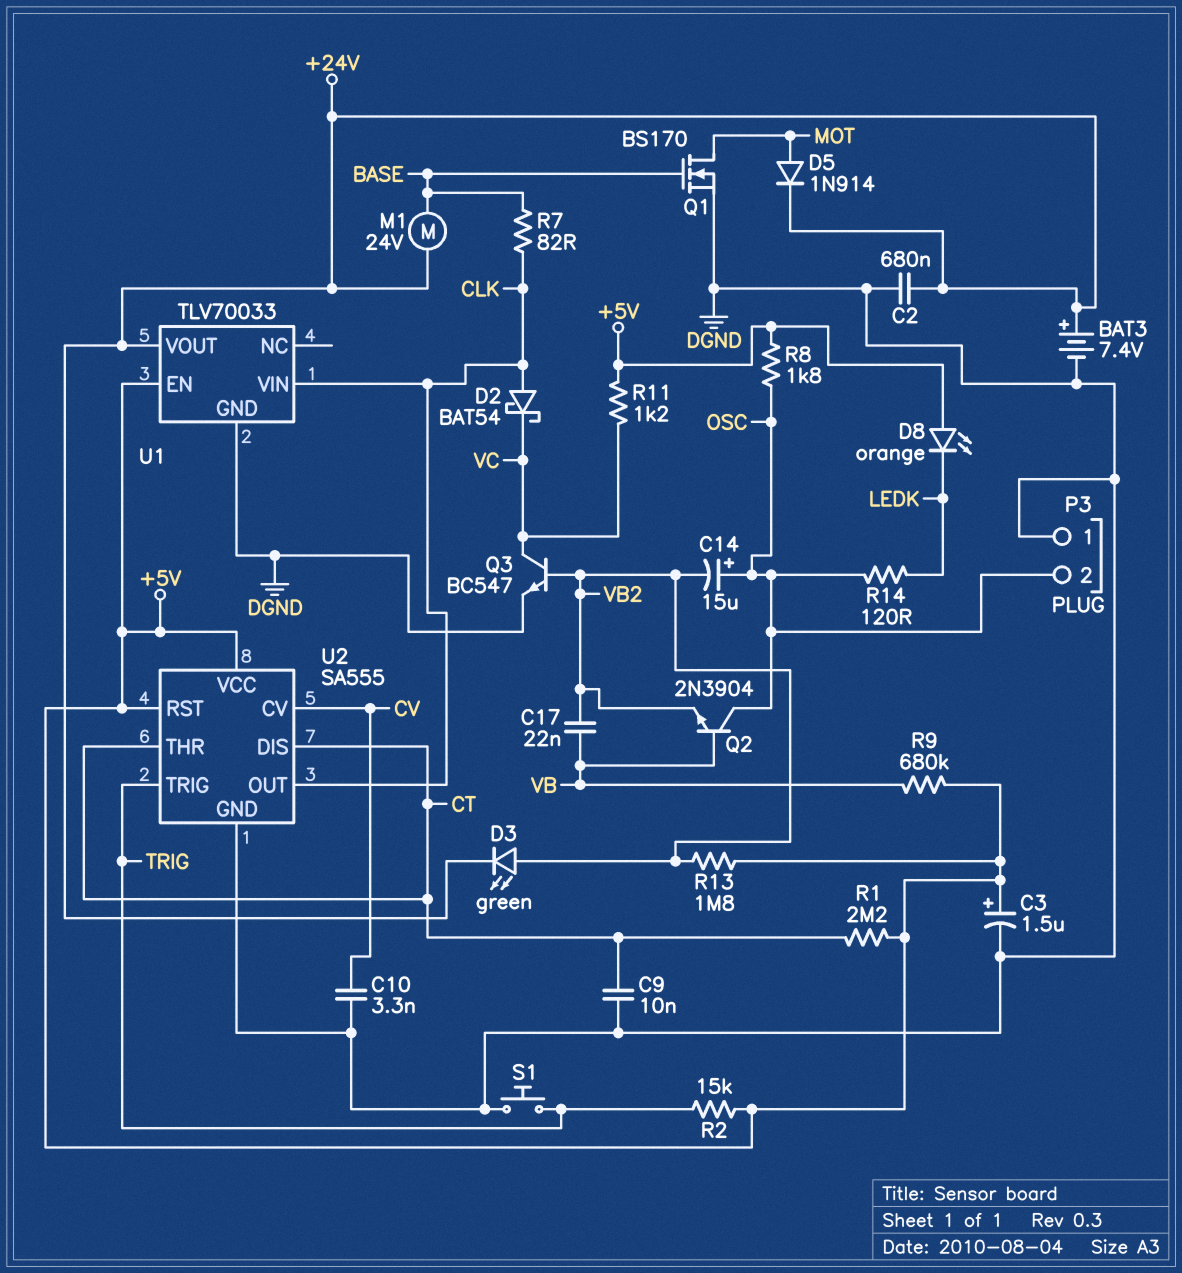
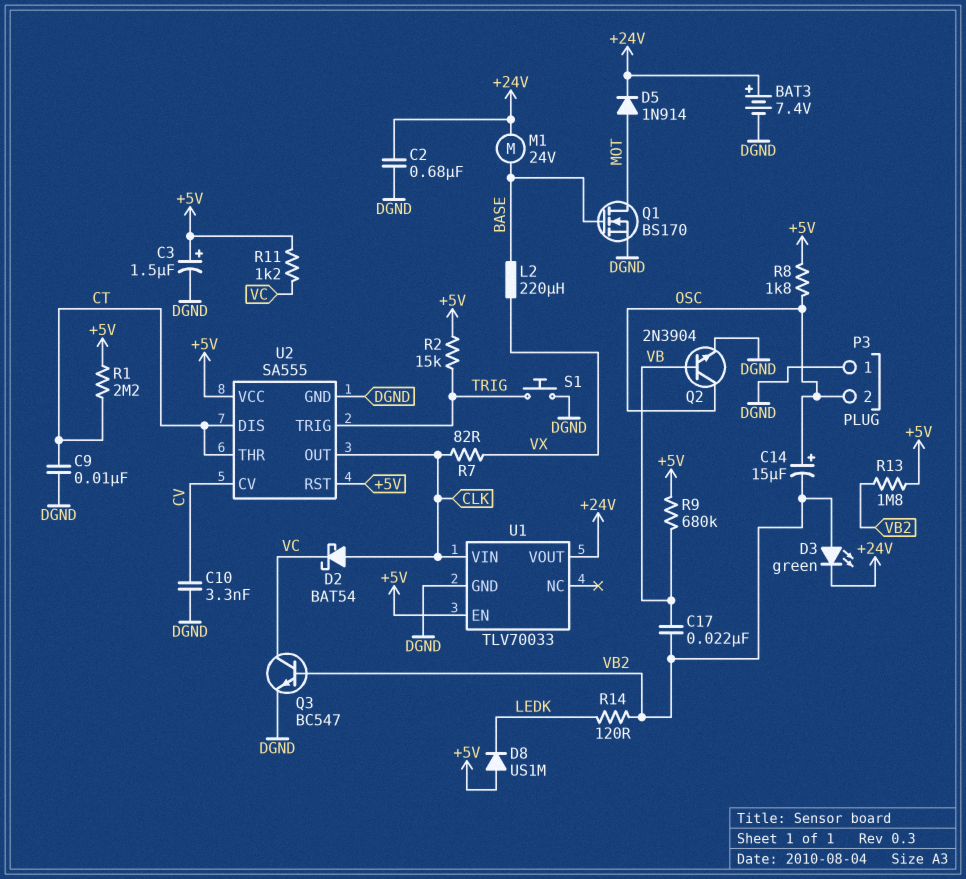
D8: LED orange (A +5V, K LEDK) -> diode US1M (A +5V, K LEDK)
L2: none -> 220uH (BASE, VX)
Q2: NPN 2N3904 (B VB, C OSC, E VB2) -> NPN 2N3904 (B VB, C OSC, E DGND)
R7: 82 (BASE, CLK) -> 82 (CLK, VX)
R14: 120 (LEDK, OSC) -> 120 (LEDK, VB2)

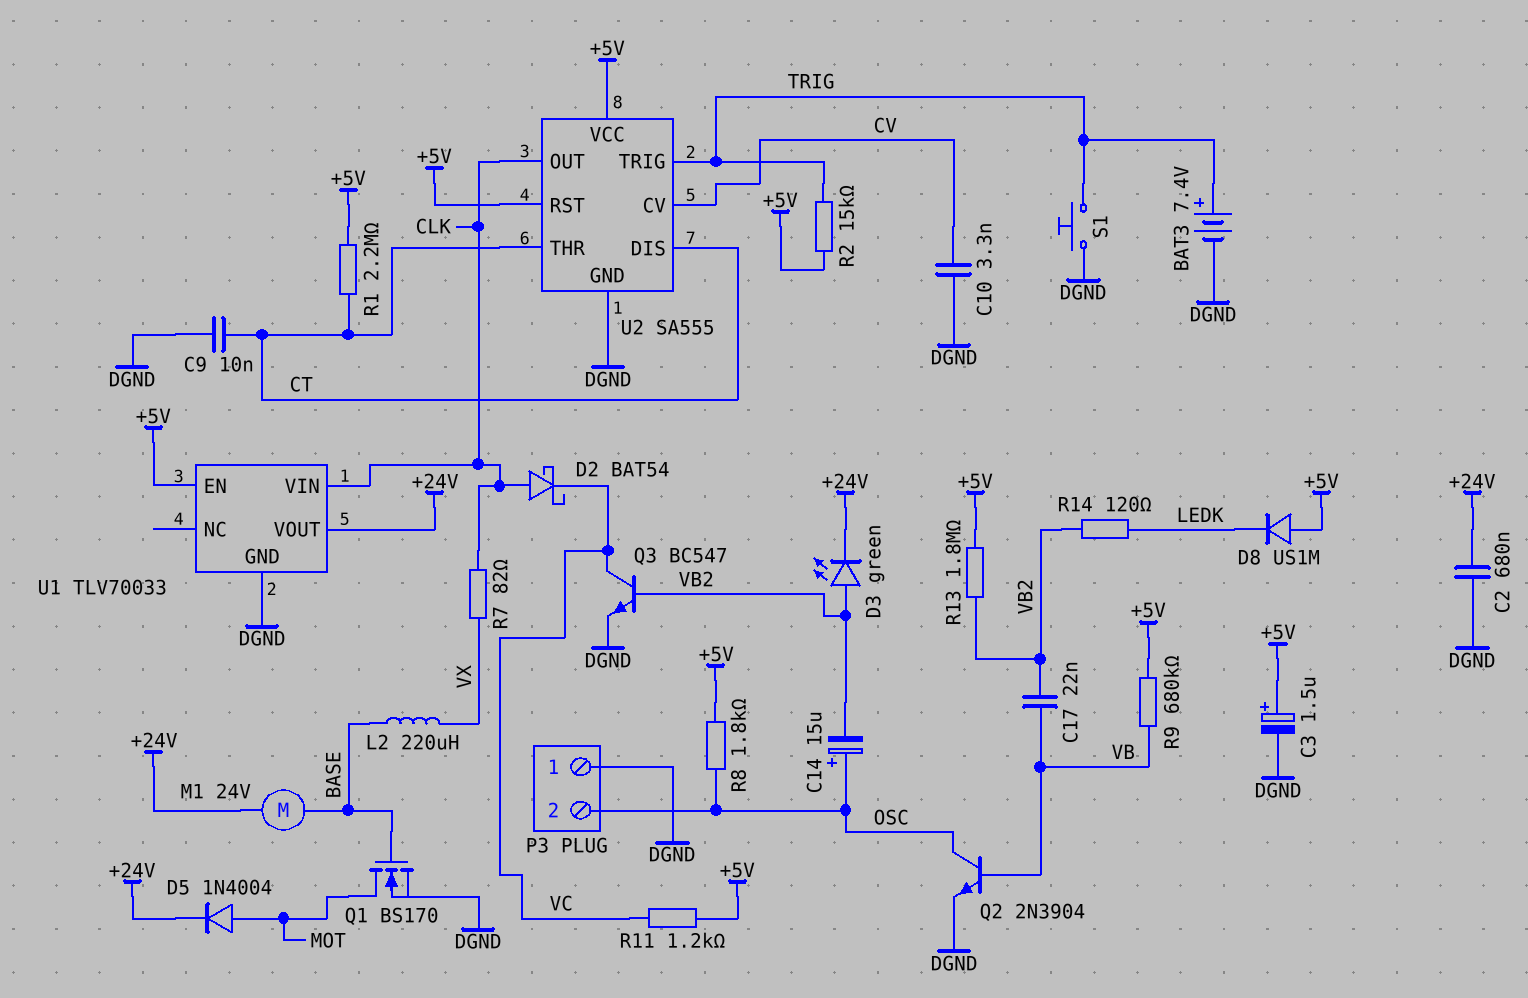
BAT3: 7.4V (plus +24V, minus DGND) -> 7.4V (plus TRIG, minus DGND)
D5: diode 1N914 (A MOT, K +24V) -> diode 1N4004 (A MOT, K +24V)

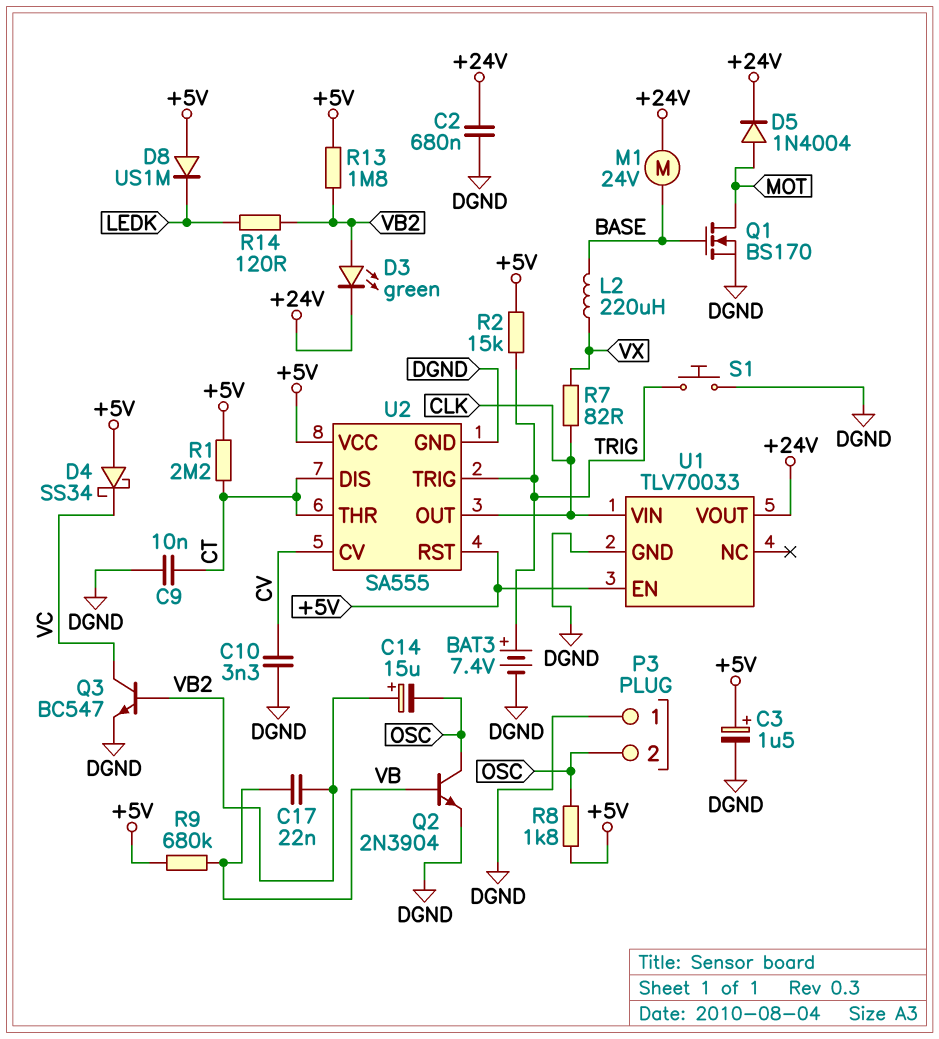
C14: 15uF (plus OSC, minus VB2) -> 15uF (plus VB2, minus OSC)
D2: schottky BAT54 (A CLK, K VC) -> none
D4: none -> schottky SS34 (A +5V, K VC)
R11: 1.2k (+5V, VC) -> none

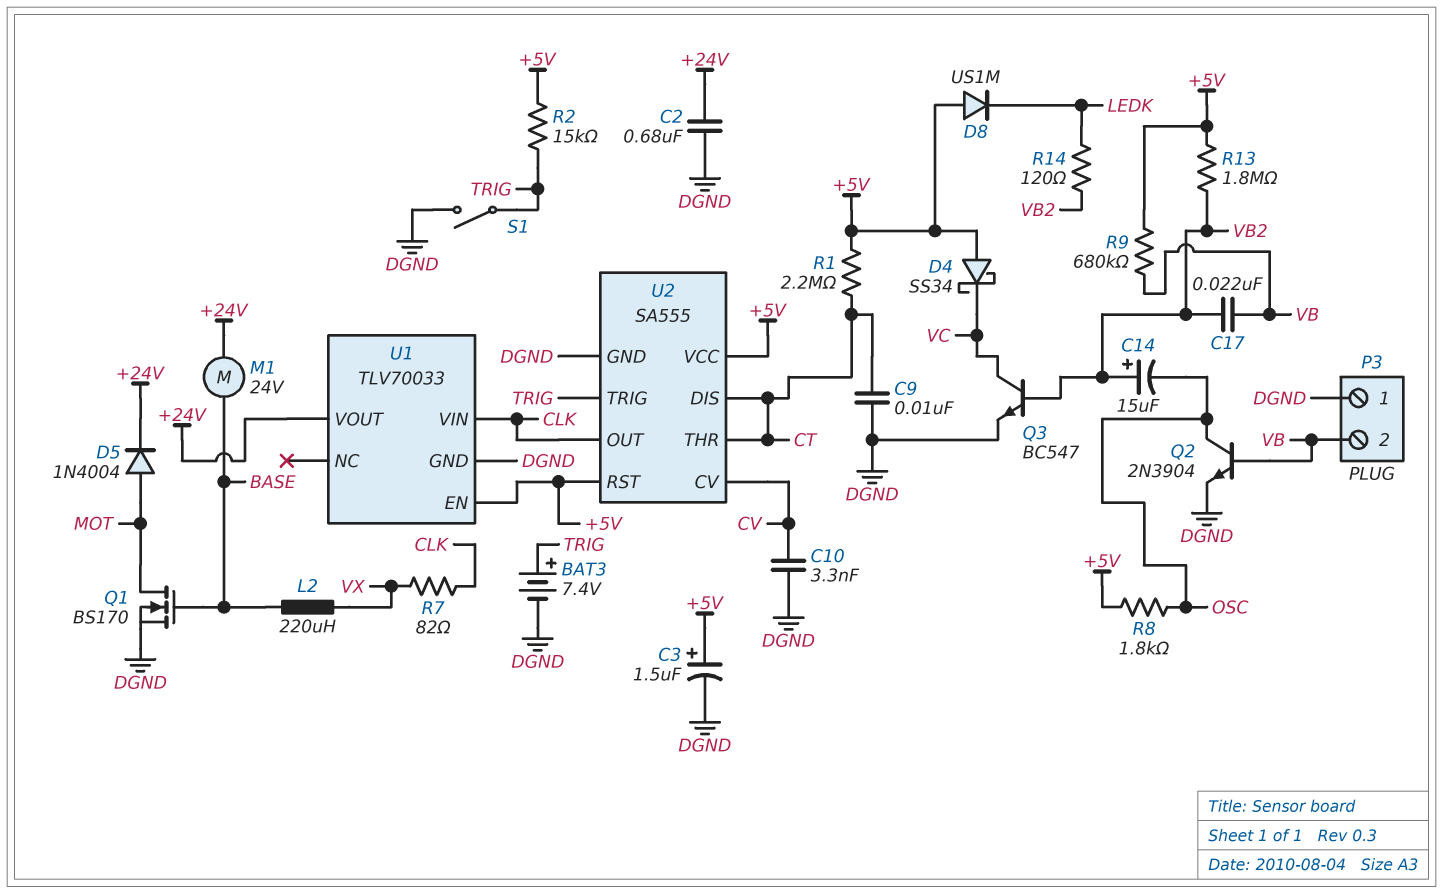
D3: LED green (A VB2, K +24V) -> none
P3 pin 2: OSC -> VB
S1: button (DGND, TRIG) -> switch (DGND, TRIG)

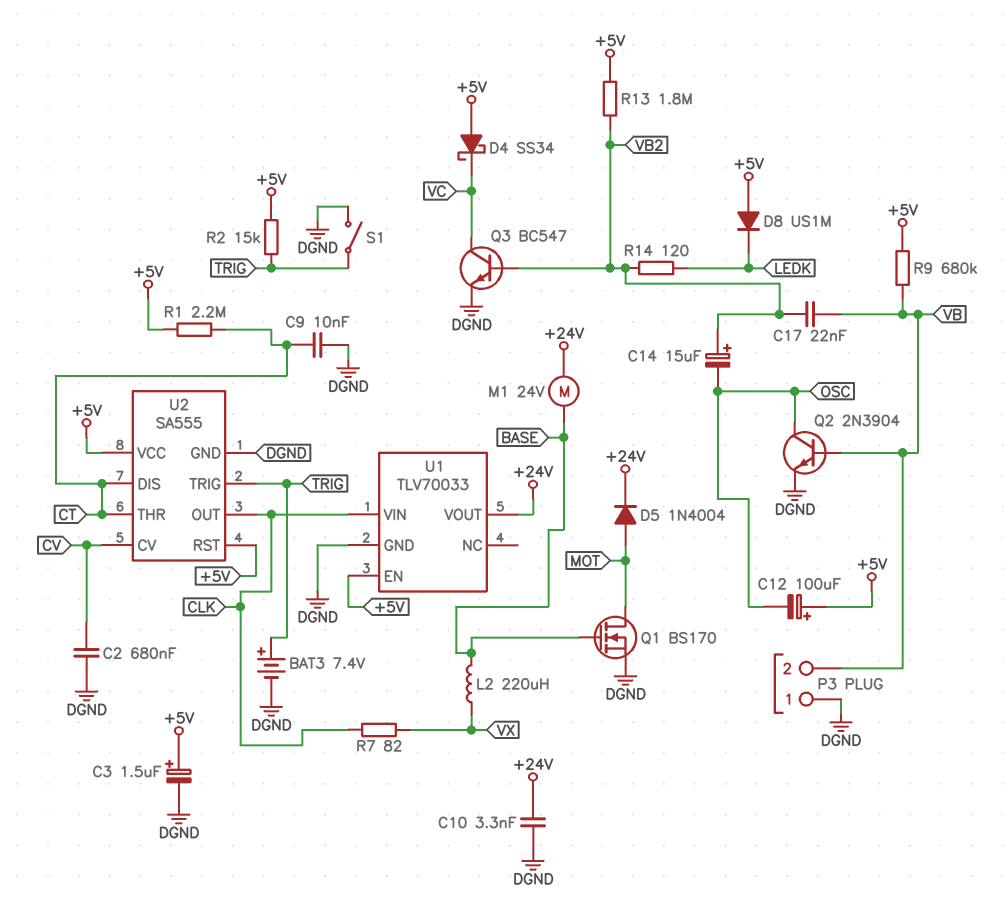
C2: 680nF (+24V, DGND) -> 680nF (CV, DGND)
C10: 3.3nF (CV, DGND) -> 3.3nF (+24V, DGND)
C12: none -> 100uF (plus +5V, minus OSC)
R8: 1.8k (+5V, OSC) -> none

